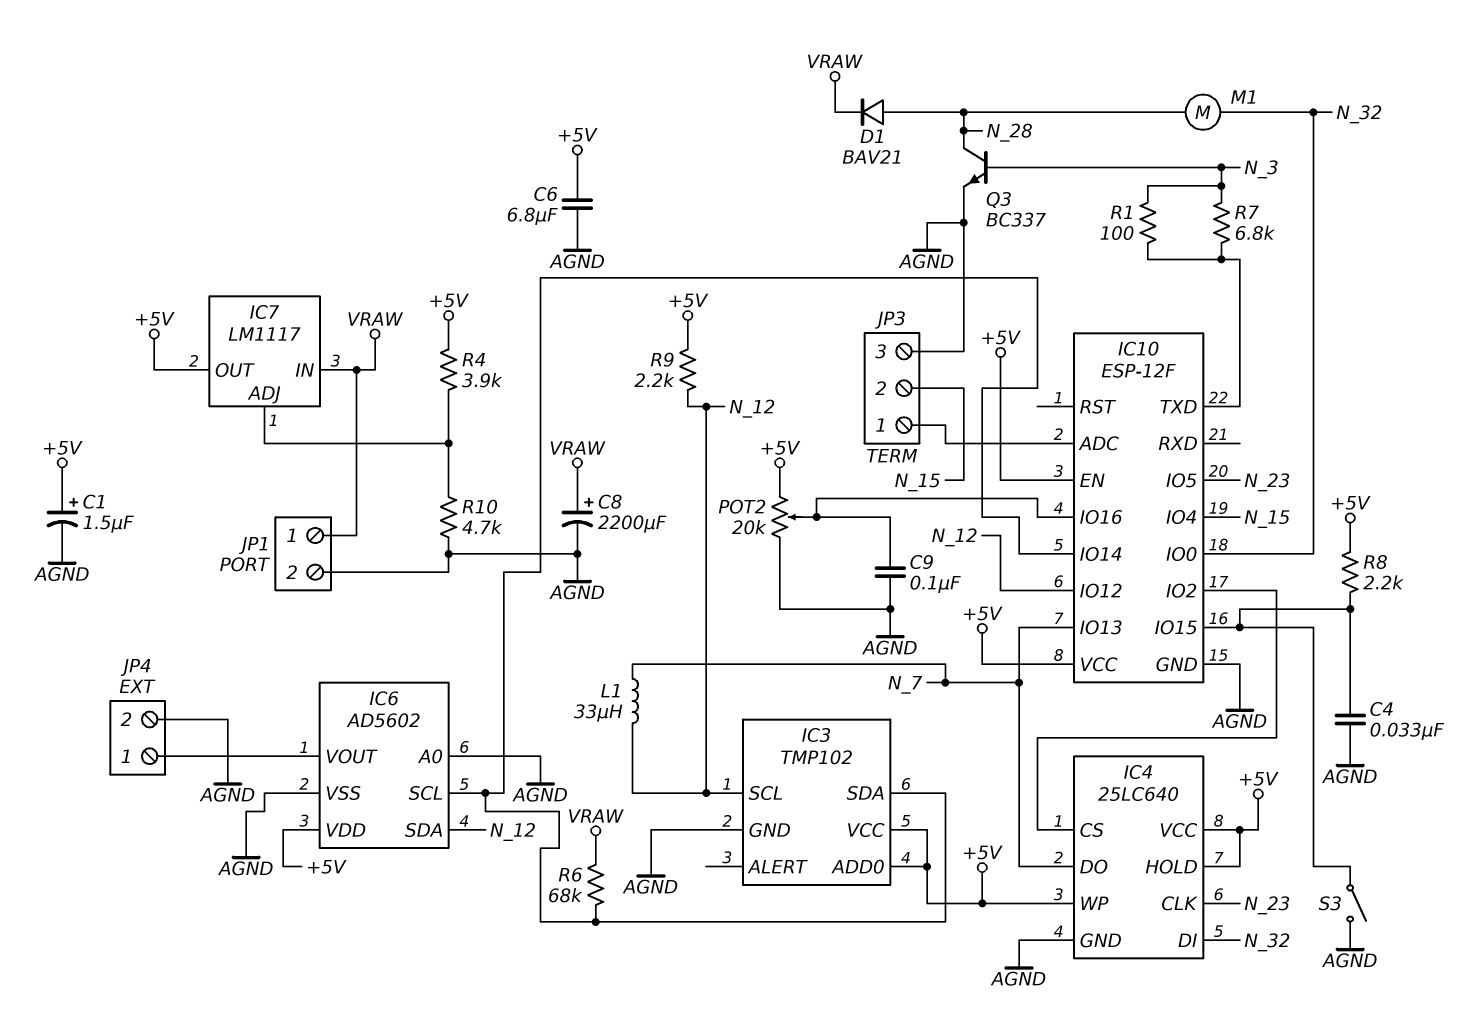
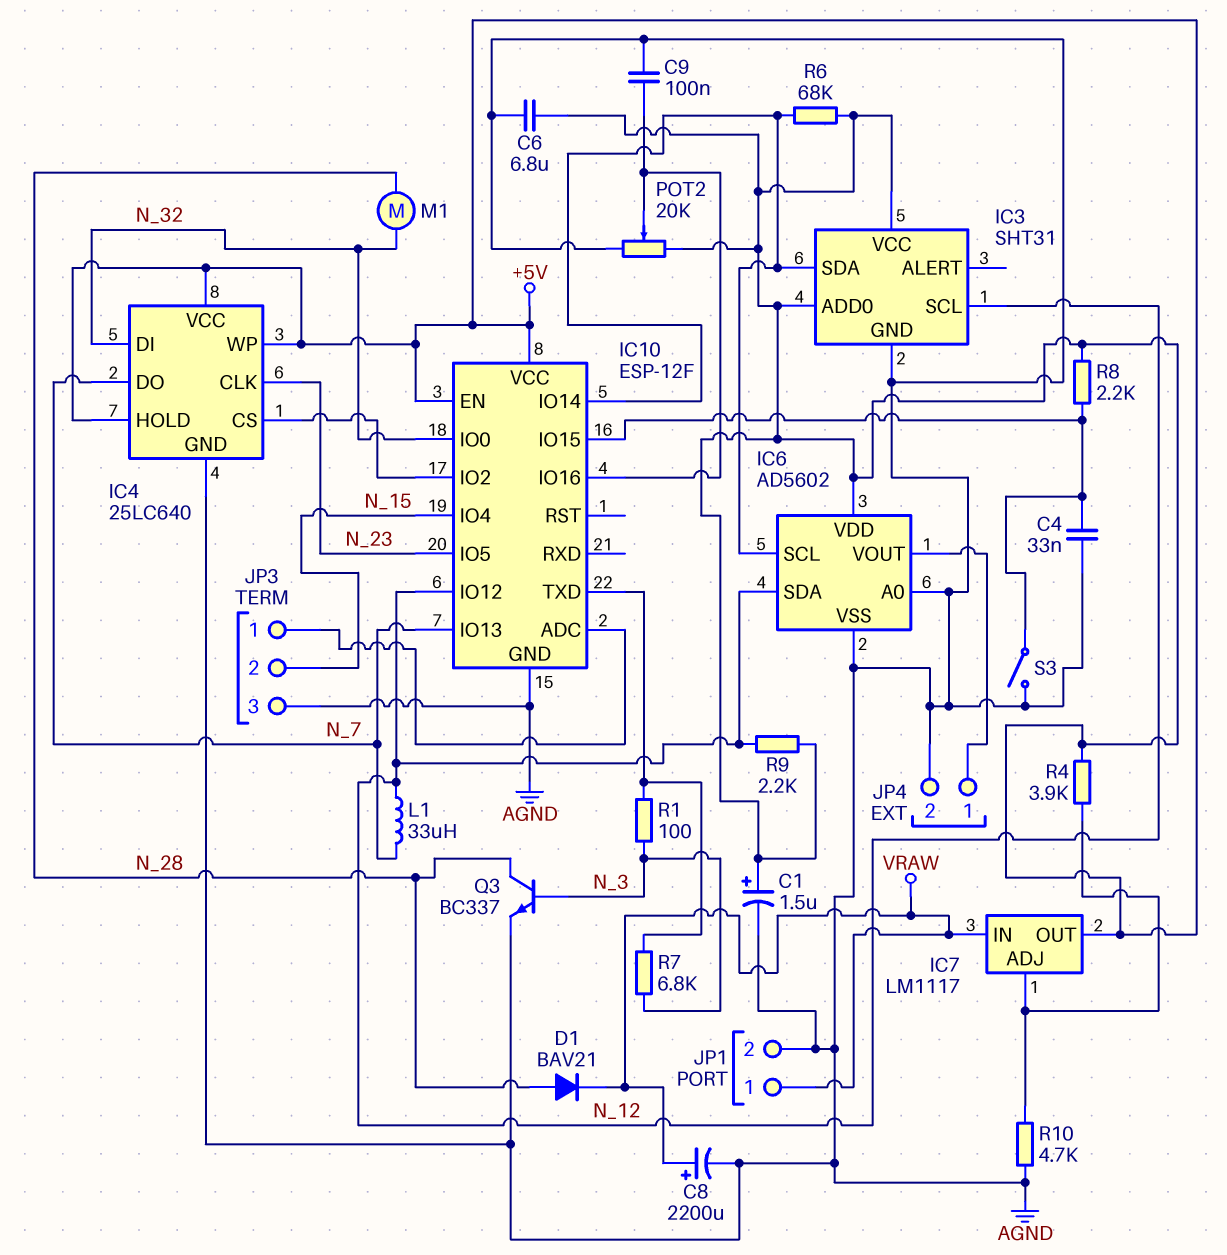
IC3: TMP102 -> SHT31
R6: 68k (IC3/SDA, VRAW) -> 68k (+5V, IC3/SDA)

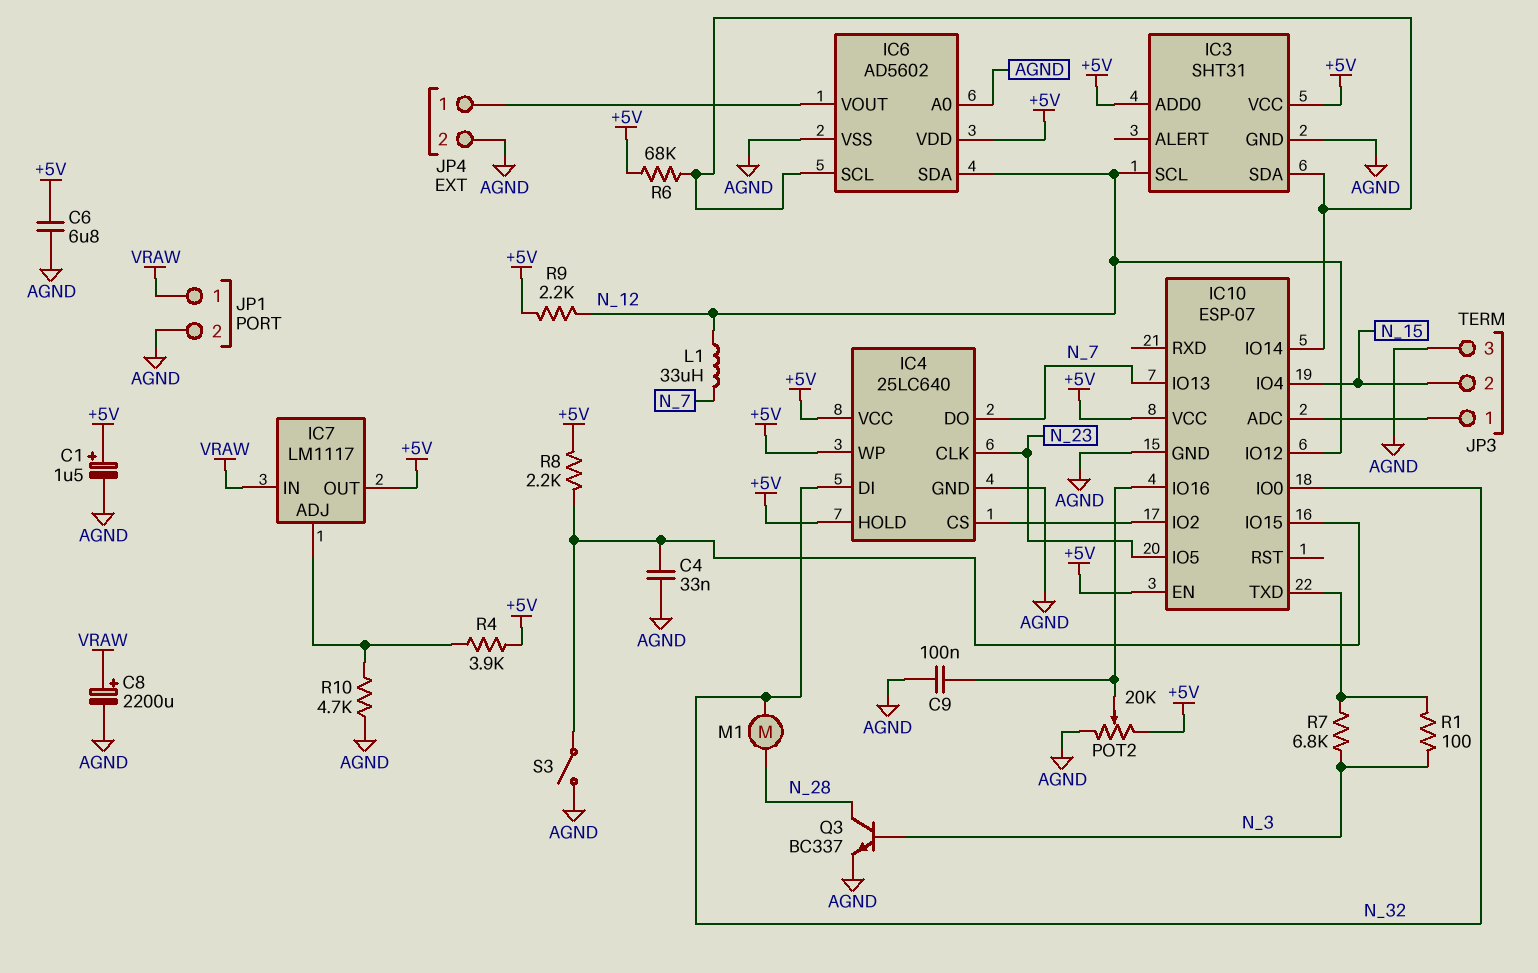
D1: diode BAV21 (A N_28, K VRAW) -> none
IC10: ESP-12F -> ESP-07

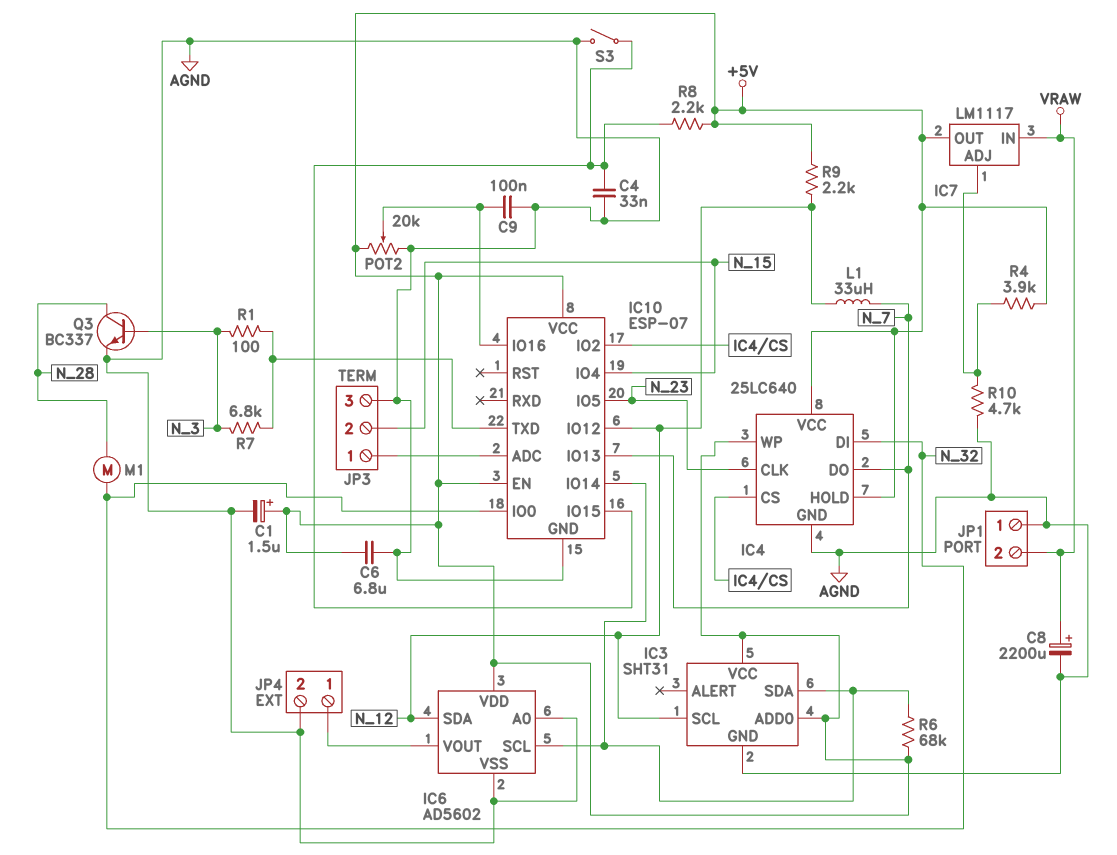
JP1 pin 1: VRAW -> AGND
JP1 pin 2: AGND -> VRAW

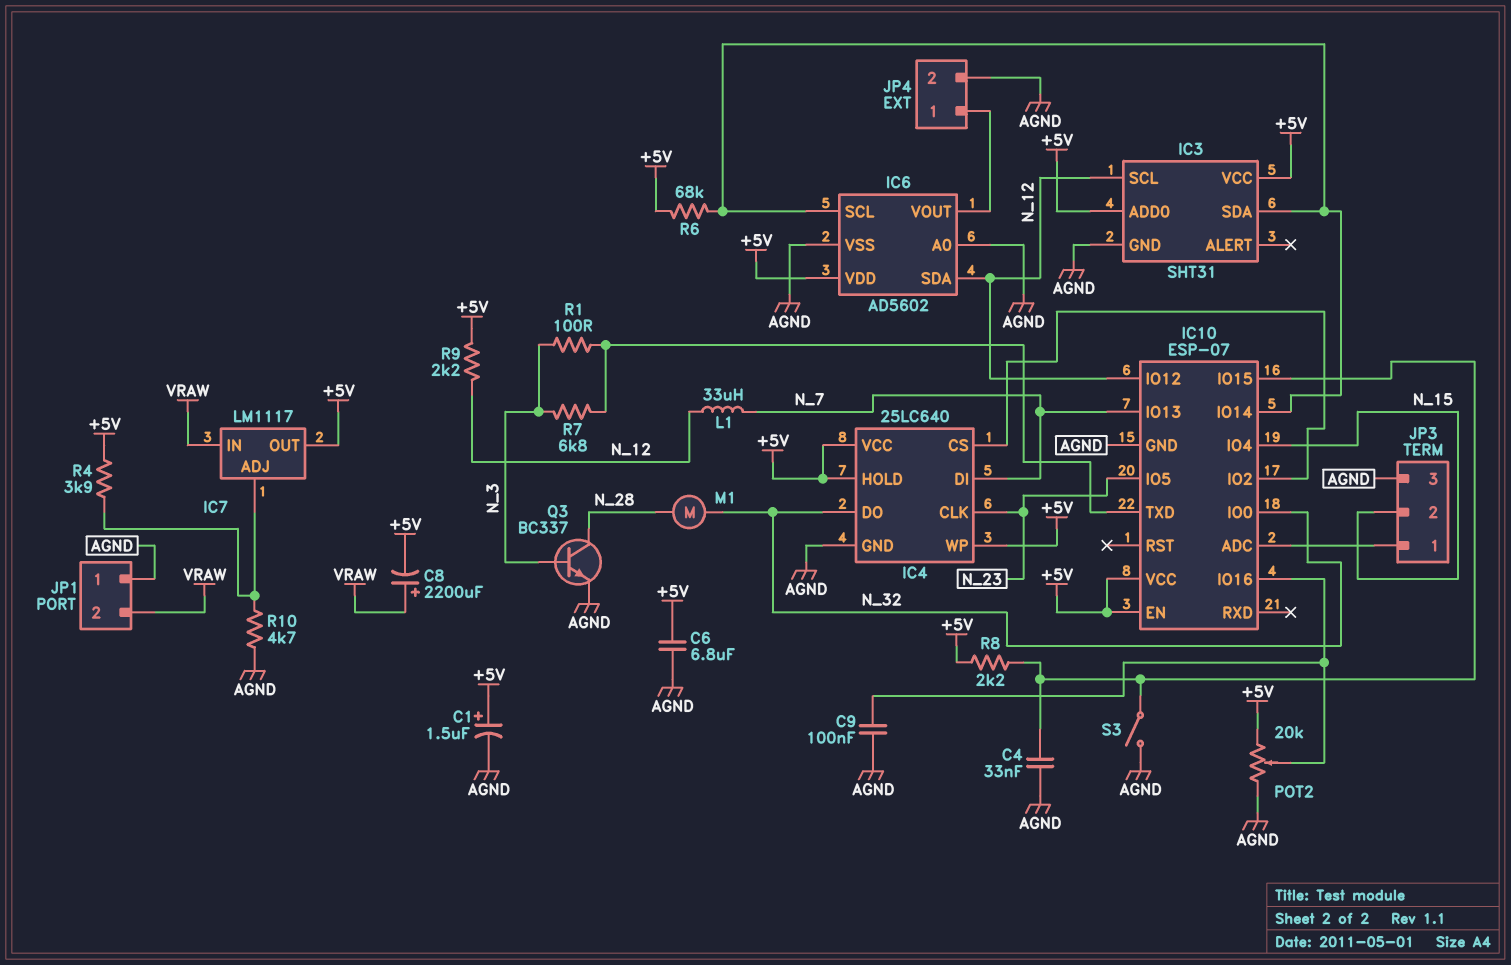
C8: 2200uF (plus VRAW, minus AGND) -> 2200uF (plus VRAW, minus +5V)
IC4 pin DI: N_32 -> N_7
IC4 pin DO: N_7 -> N_32

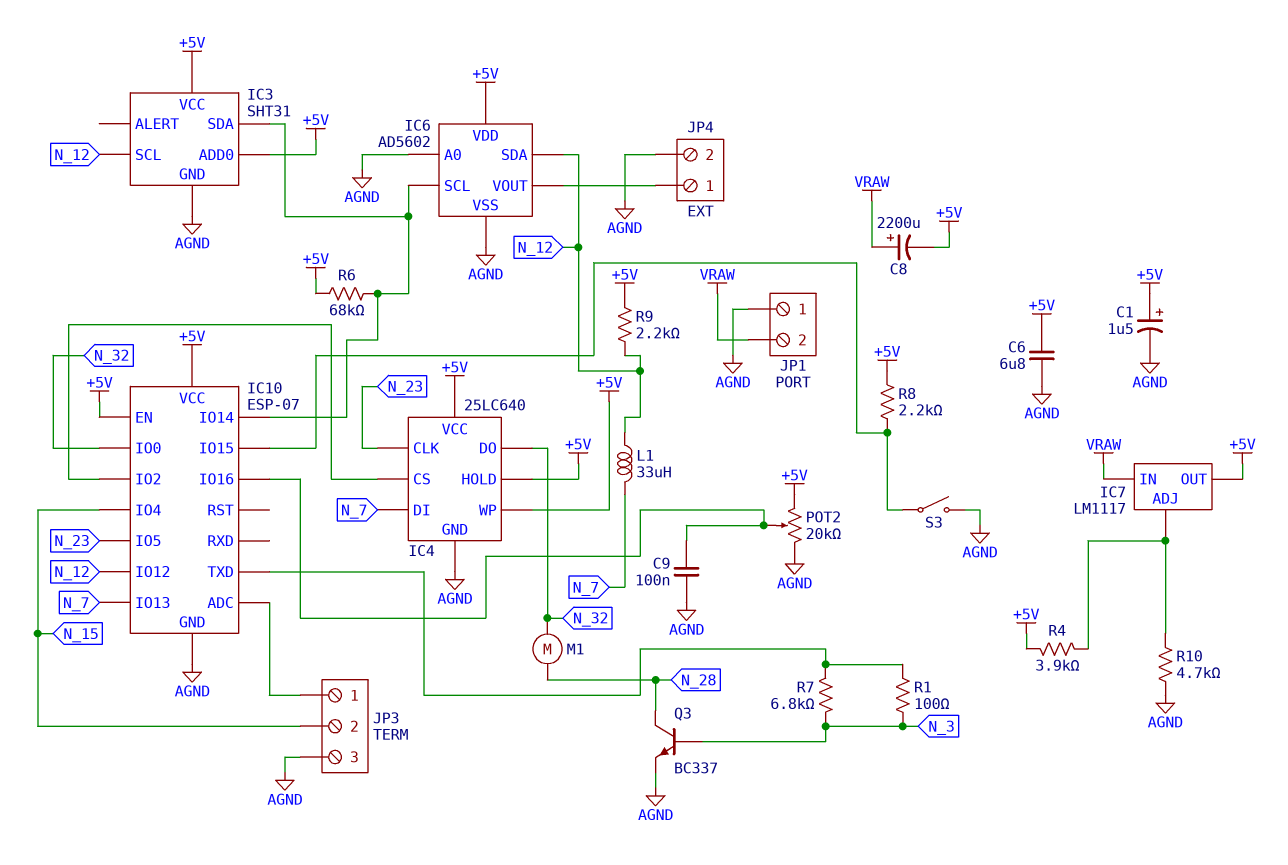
C4: 33nF (AGND, IC10/IO15) -> none

